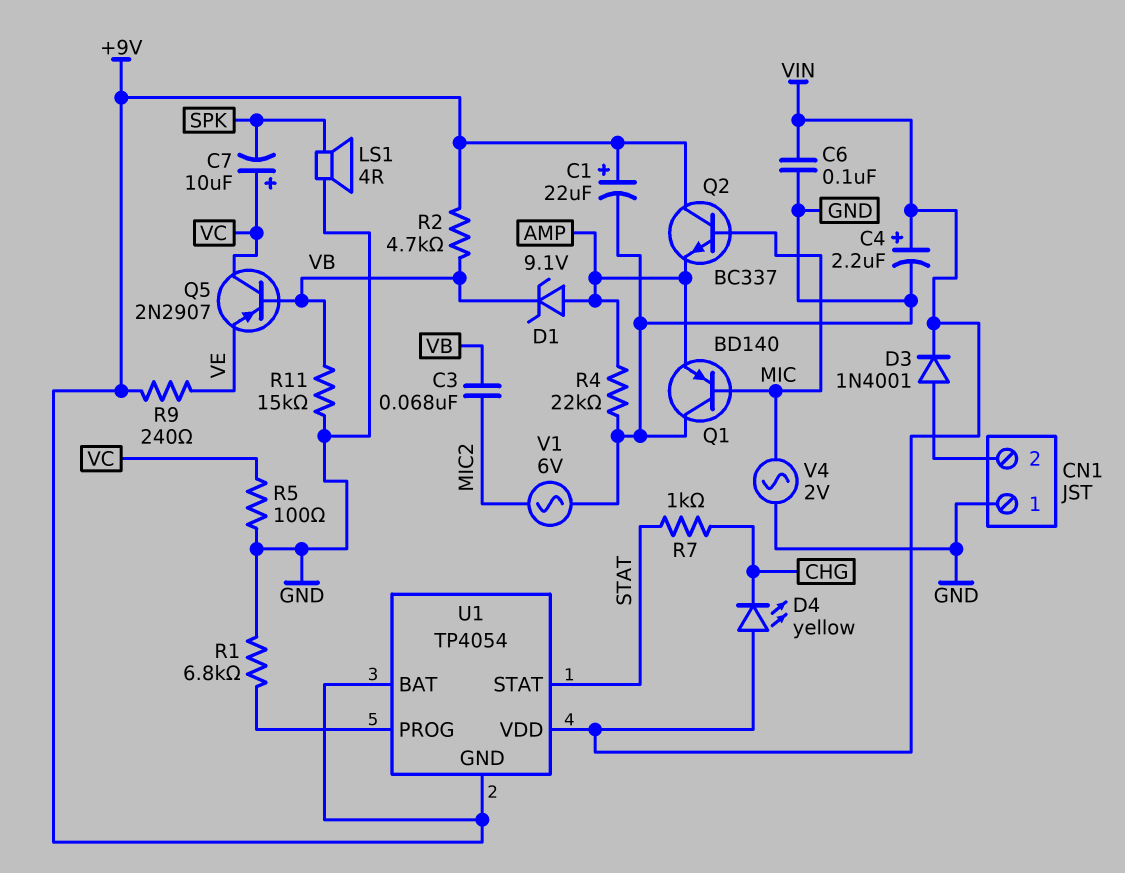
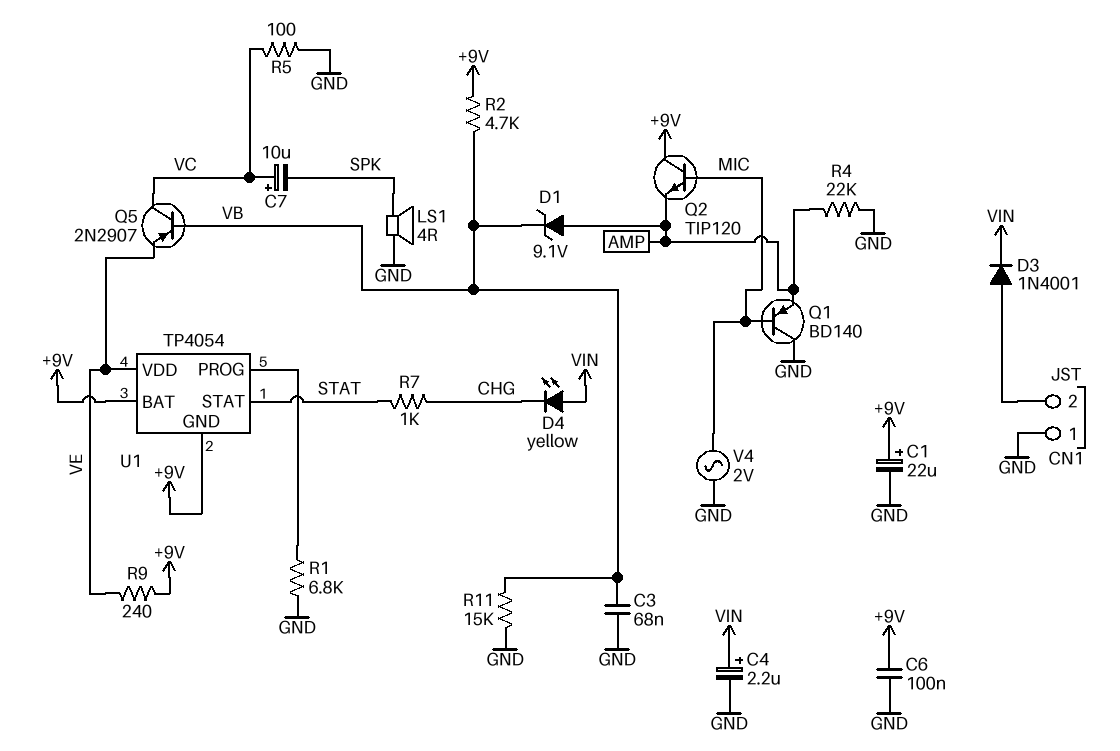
C3: 68nF (MIC2, VB) -> 68nF (GND, VB)
C6: 100nF (GND, VIN) -> 100nF (+9V, GND)
Q2: NPN BC337 (B MIC, C +9V, E AMP) -> NPN TIP120 (B MIC, C +9V, E AMP)
U1 pin VDD: VIN -> VE
V1: AC 6V (GND, MIC2) -> none

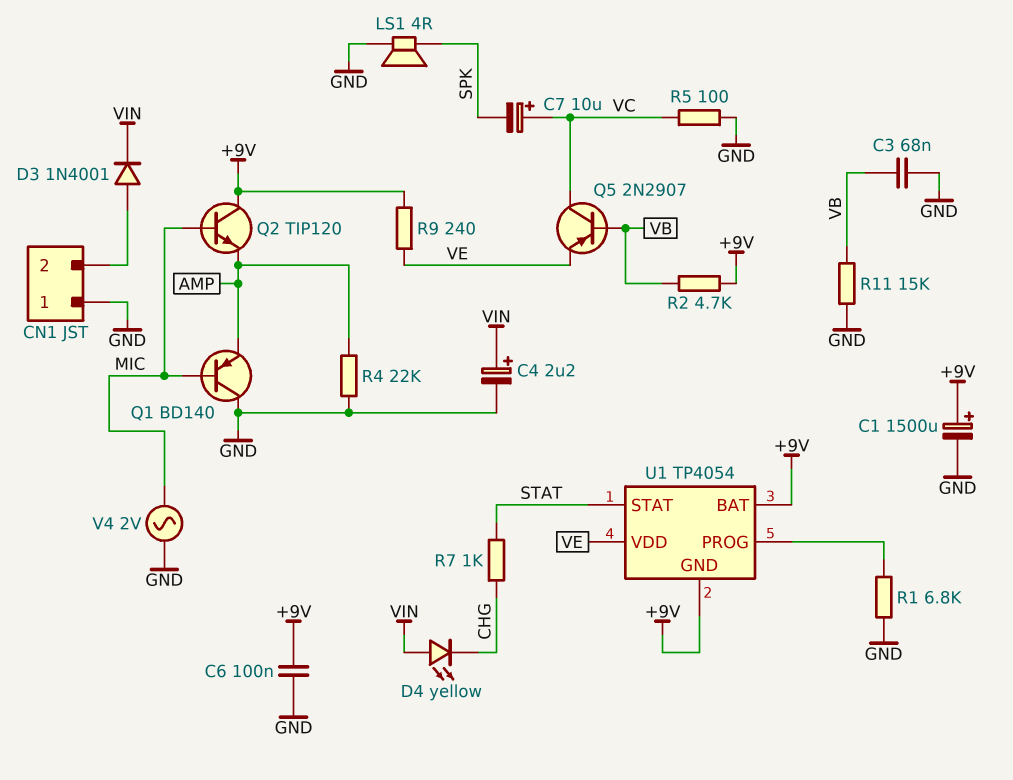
C1: 22uF (plus +9V, minus GND) -> 1500uF (plus +9V, minus GND)
D1: zener 9.1V (A AMP, K VB) -> none

